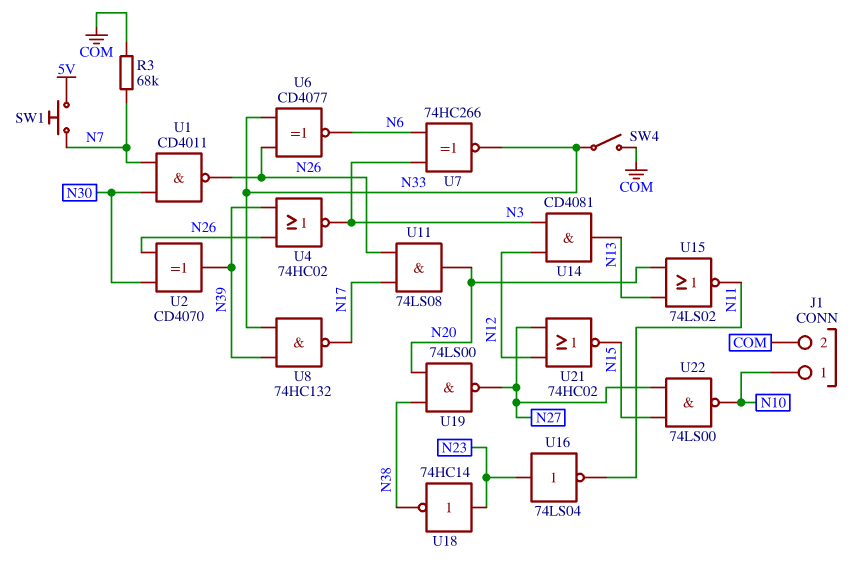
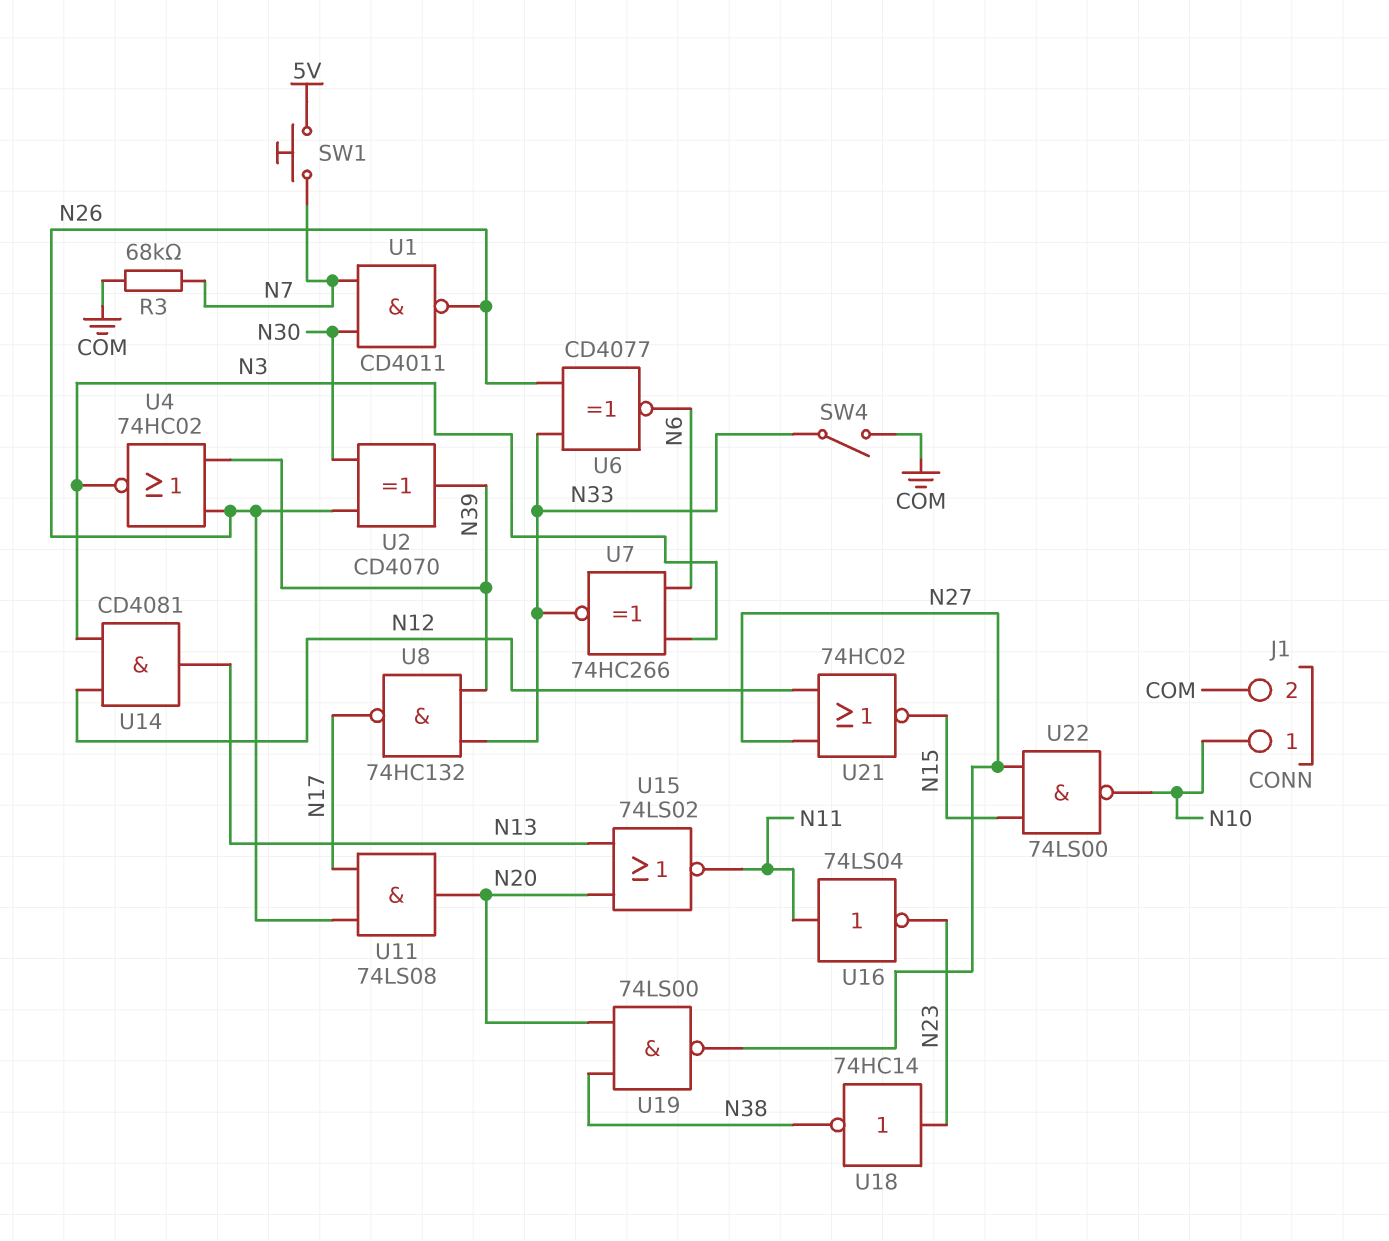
U16: NOT 74LS04 (in N23, out N11) -> NOT 74LS04 (in N11, out N23)

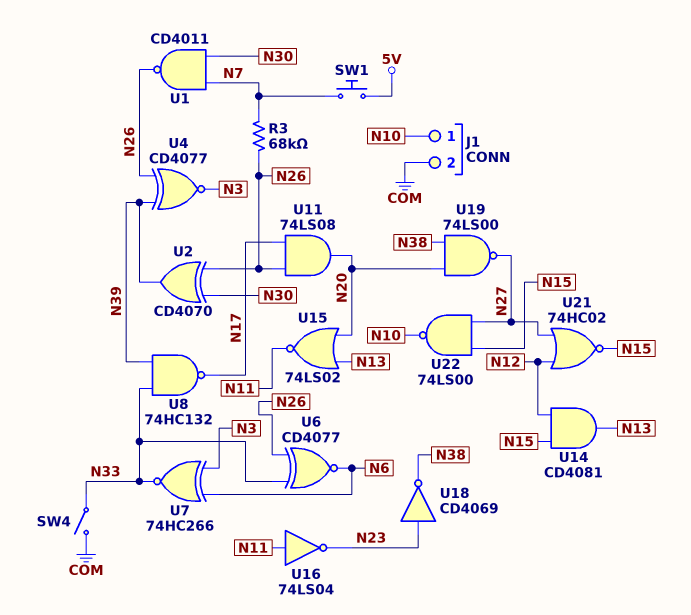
R3: 68k (COM, N7) -> 68k (N7, N26)
U4: NOR 74HC02 (in N26, in N39, out N3) -> XNOR CD4077 (in N26, in N39, out N3)
U14: AND CD4081 (in N3, in N12, out N13) -> AND CD4081 (in N12, in N15, out N13)
U18: NOT 74HC14 (in N23, out N38) -> NOT CD4069 (in N23, out N38)

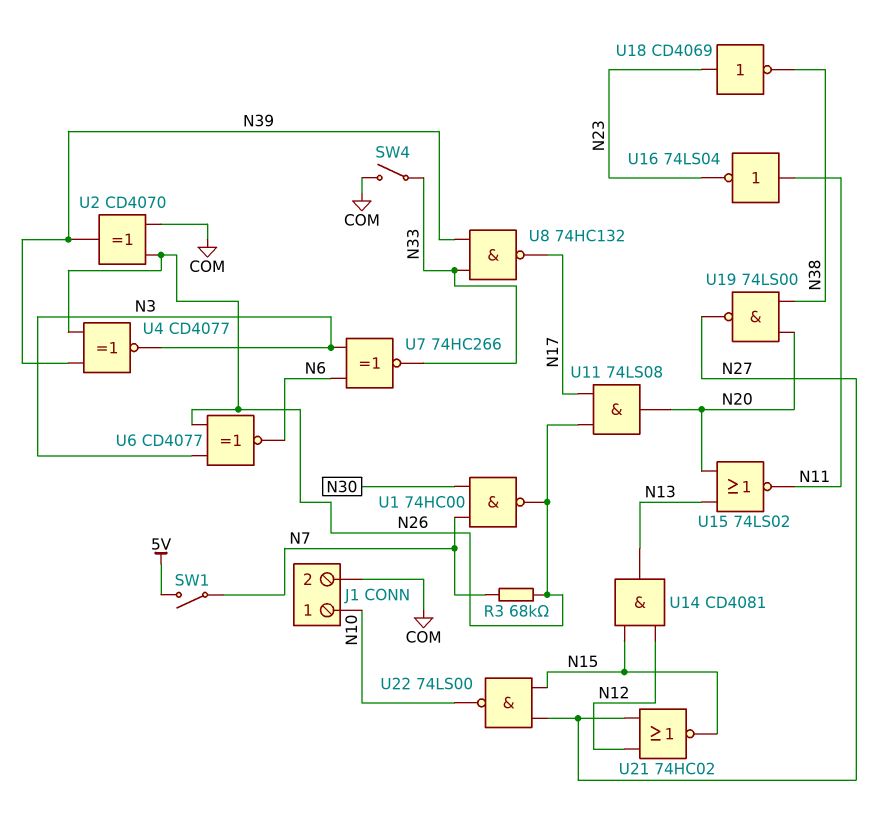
SW1: button (5V, N7) -> switch (5V, N7)
U1: NAND CD4011 (in N7, in N30, out N26) -> NAND 74HC00 (in N7, in N30, out N26)
U2: XOR CD4070 (in N26, in N30, out N39) -> XOR CD4070 (in COM, in N26, out N39)
U6: XNOR CD4077 (in N26, in N33, out N6) -> XNOR CD4077 (in N3, in N26, out N6)

